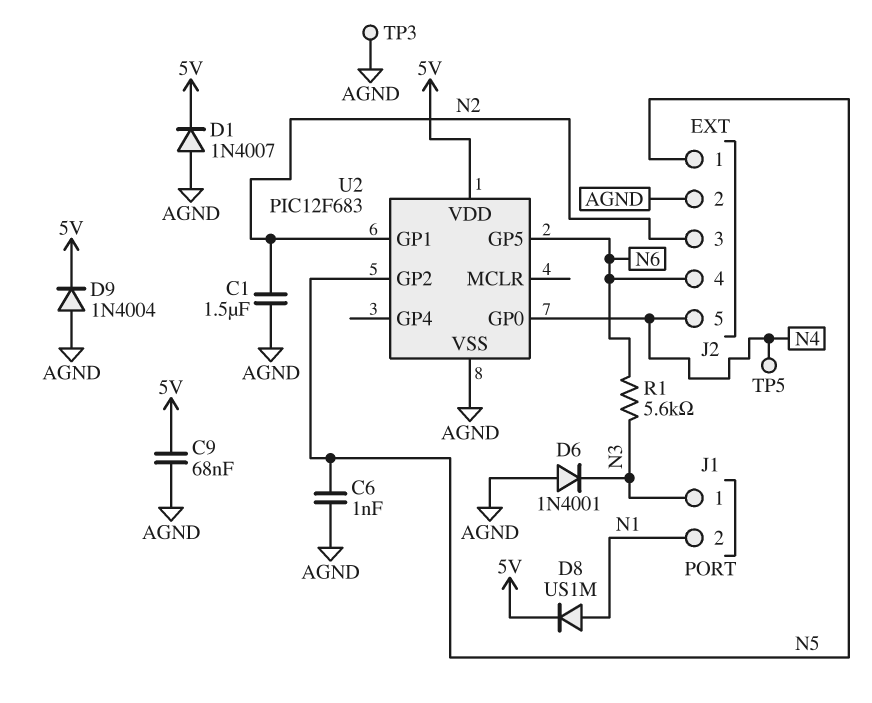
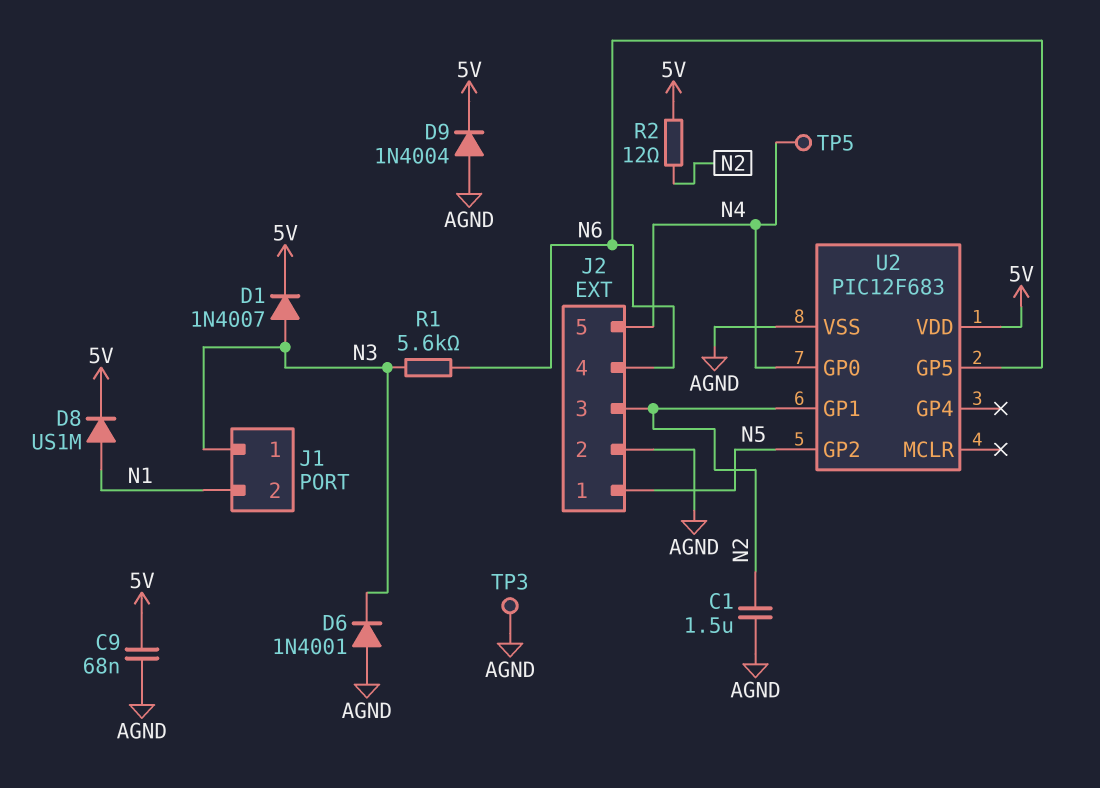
C6: 1nF (AGND, N5) -> none
D1: diode 1N4007 (A AGND, K 5V) -> diode 1N4007 (A N3, K 5V)
R2: none -> 12 (5V, N2)

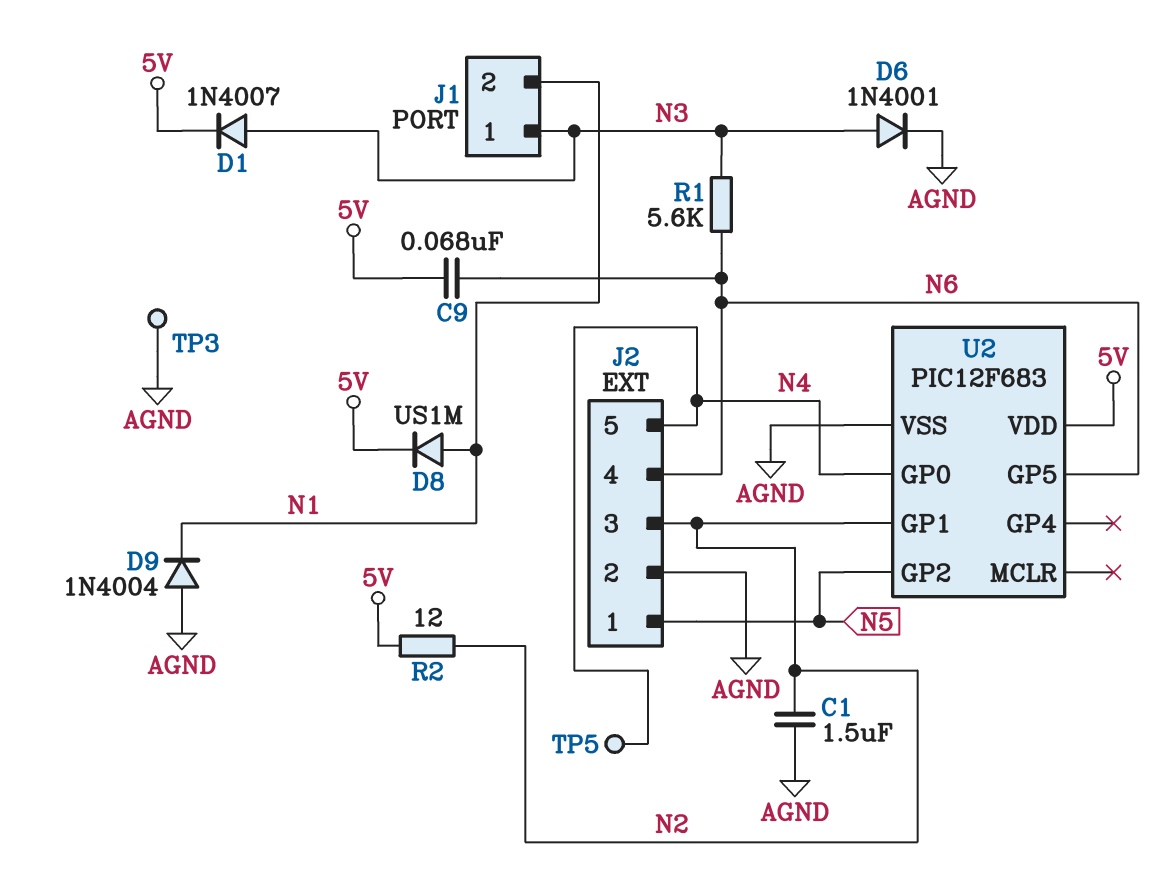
C9: 68nF (5V, AGND) -> 68nF (5V, N6)
D6: diode 1N4001 (A AGND, K N3) -> diode 1N4001 (A N3, K AGND)
D9: diode 1N4004 (A AGND, K 5V) -> diode 1N4004 (A AGND, K N1)

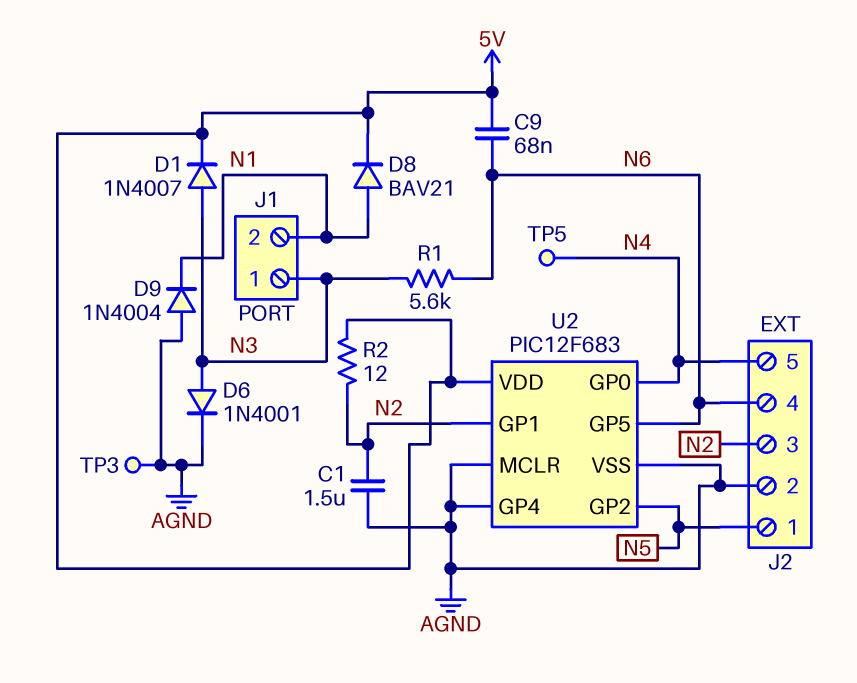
D8: diode US1M (A N1, K 5V) -> diode BAV21 (A N1, K 5V)
U2 pin GP4: none -> AGND
U2 pin MCLR: none -> AGND

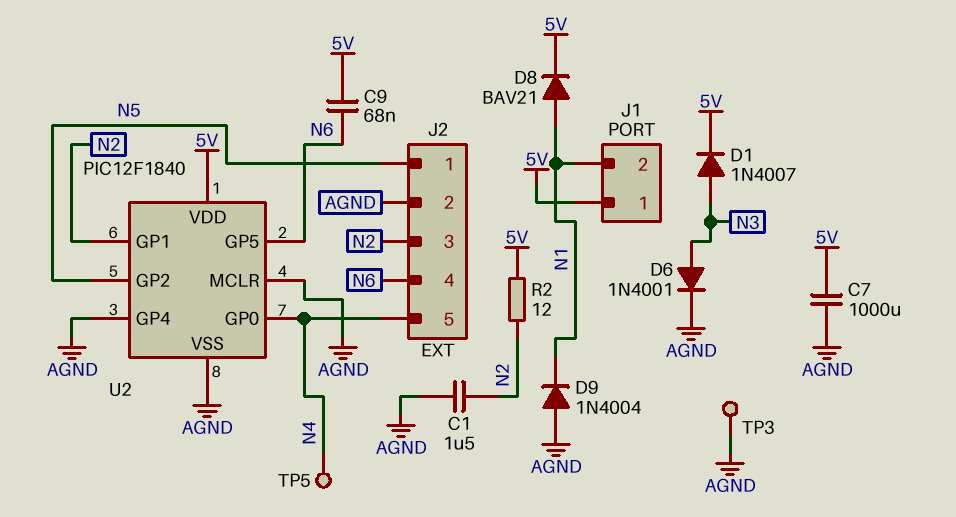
C7: none -> 1000uF (5V, AGND)
J1 pin 1: N3 -> 5V
R1: 5.6k (N3, N6) -> none
U2: PIC12F683 -> PIC12F1840

